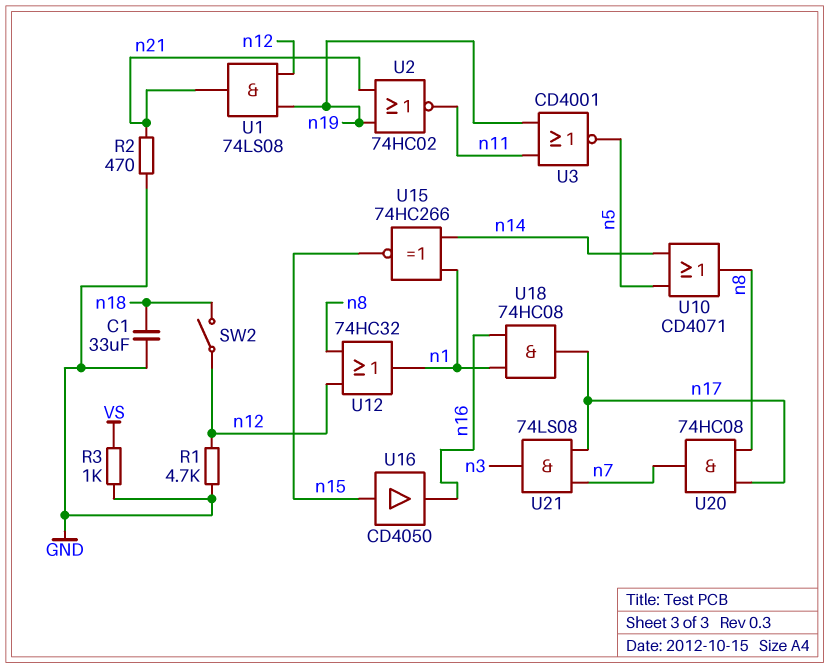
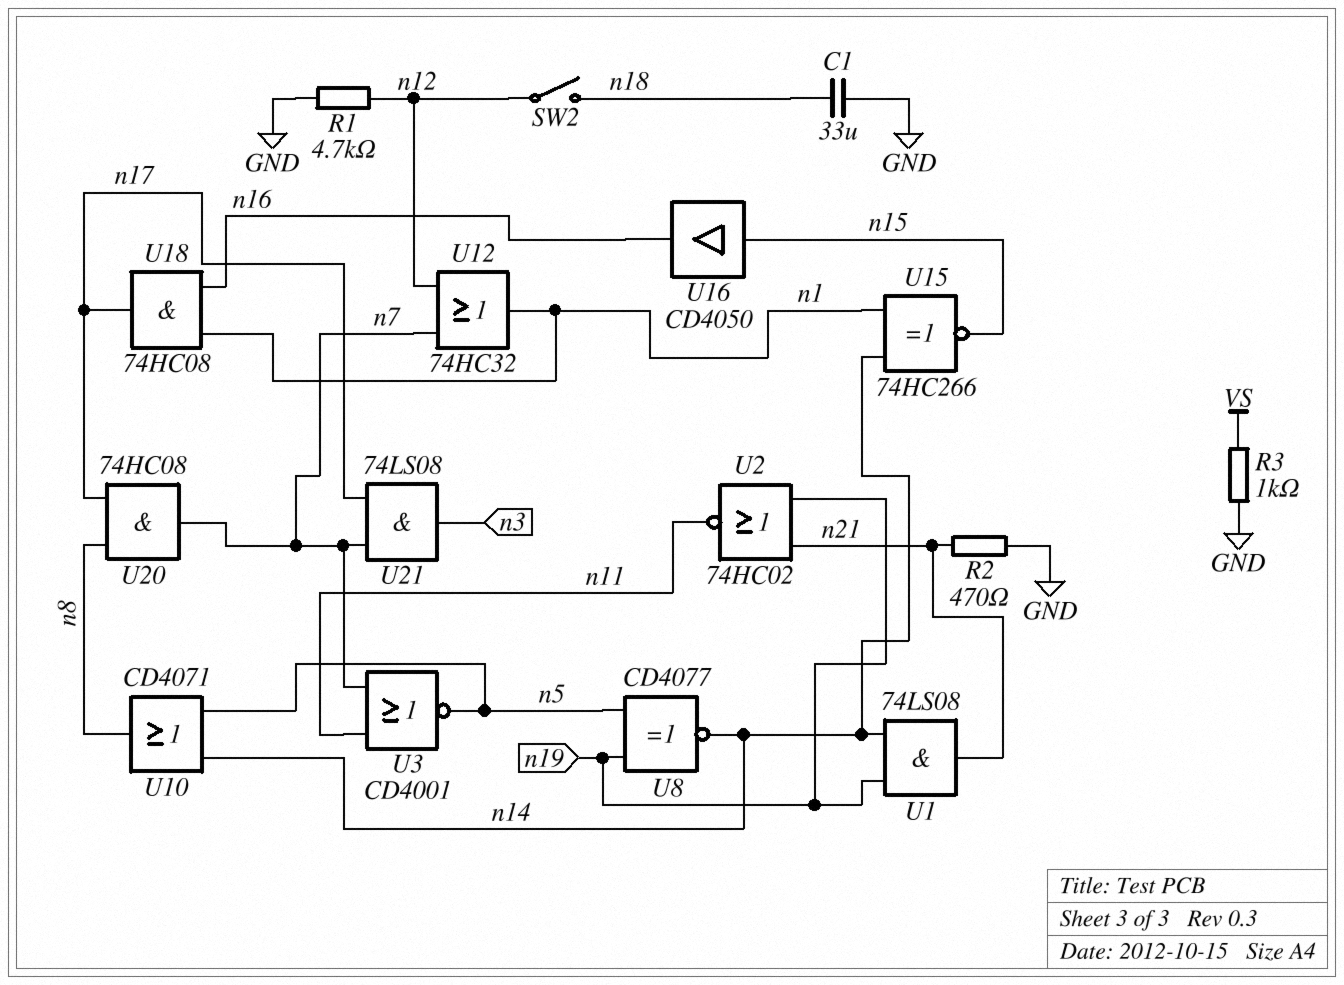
U1: AND 74LS08 (in n12, in n19, out n21) -> AND 74LS08 (in n14, in n19, out n21)
U3: NOR CD4001 (in n11, in n19, out n5) -> NOR CD4001 (in n7, in n11, out n5)
U8: none -> XNOR CD4077 (in n5, in n19, out n14)
U12: OR 74HC32 (in n8, in n12, out n1) -> OR 74HC32 (in n7, in n12, out n1)

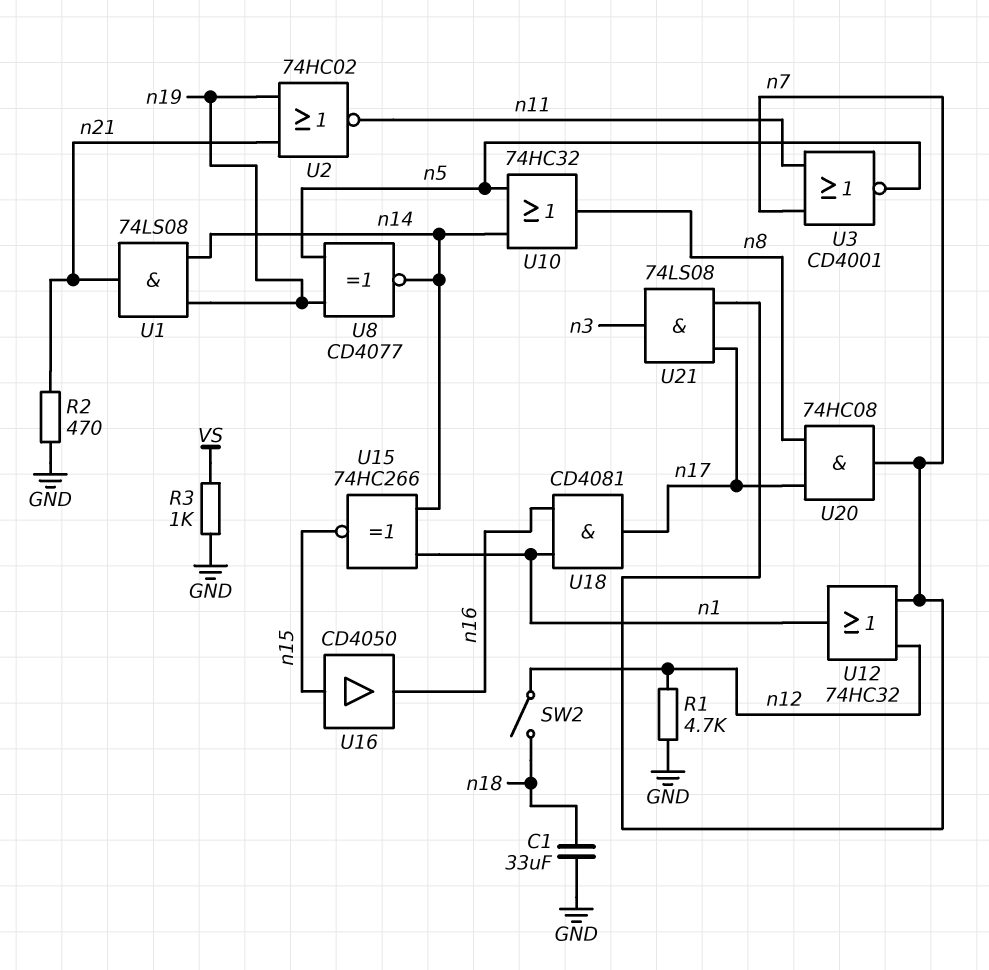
U10: OR CD4071 (in n5, in n14, out n8) -> OR 74HC32 (in n5, in n14, out n8)
U18: AND 74HC08 (in n1, in n16, out n17) -> AND CD4081 (in n1, in n16, out n17)

